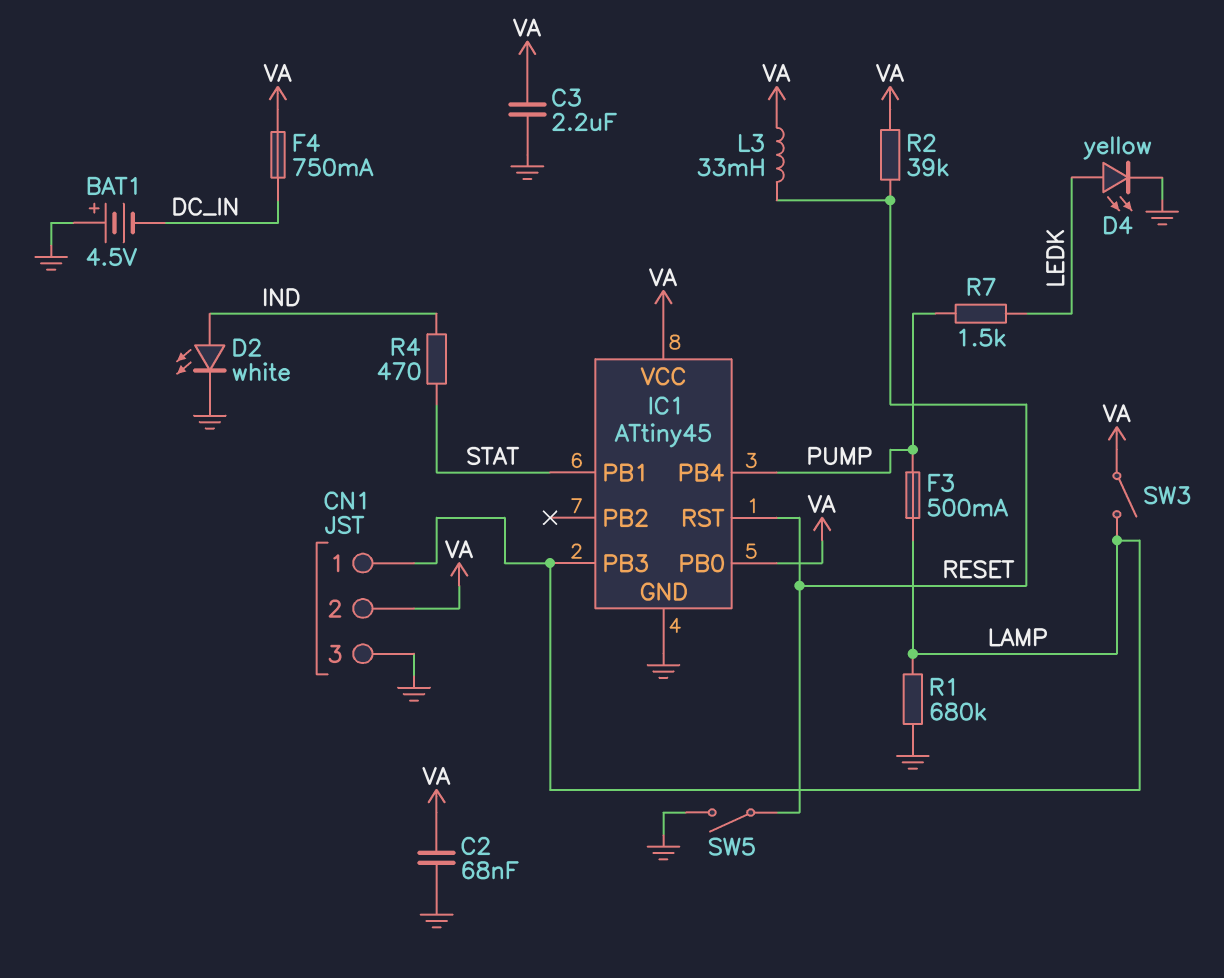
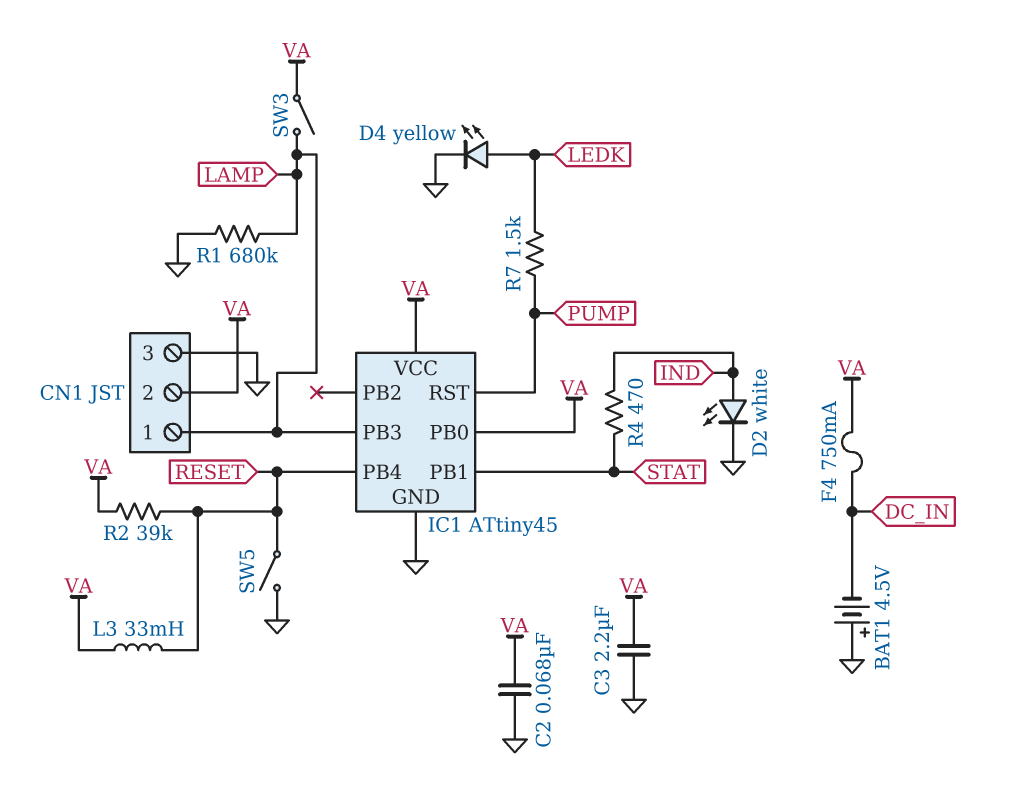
F3: 500mA (LAMP, PUMP) -> none
IC1 pin PB4: PUMP -> RESET
IC1 pin RST: RESET -> PUMP

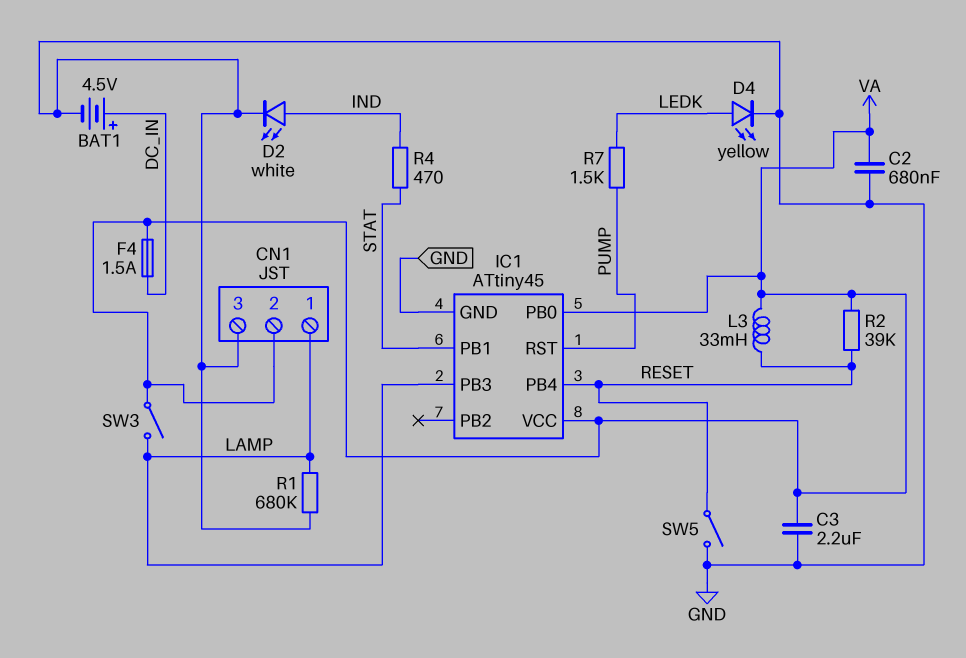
BAT1: 4.5V (plus GND, minus DC_IN) -> 4.5V (plus DC_IN, minus GND)
C2: 68nF (GND, VA) -> 680nF (GND, VA)
F4: 750mA (DC_IN, VA) -> 1.5A (DC_IN, VA)

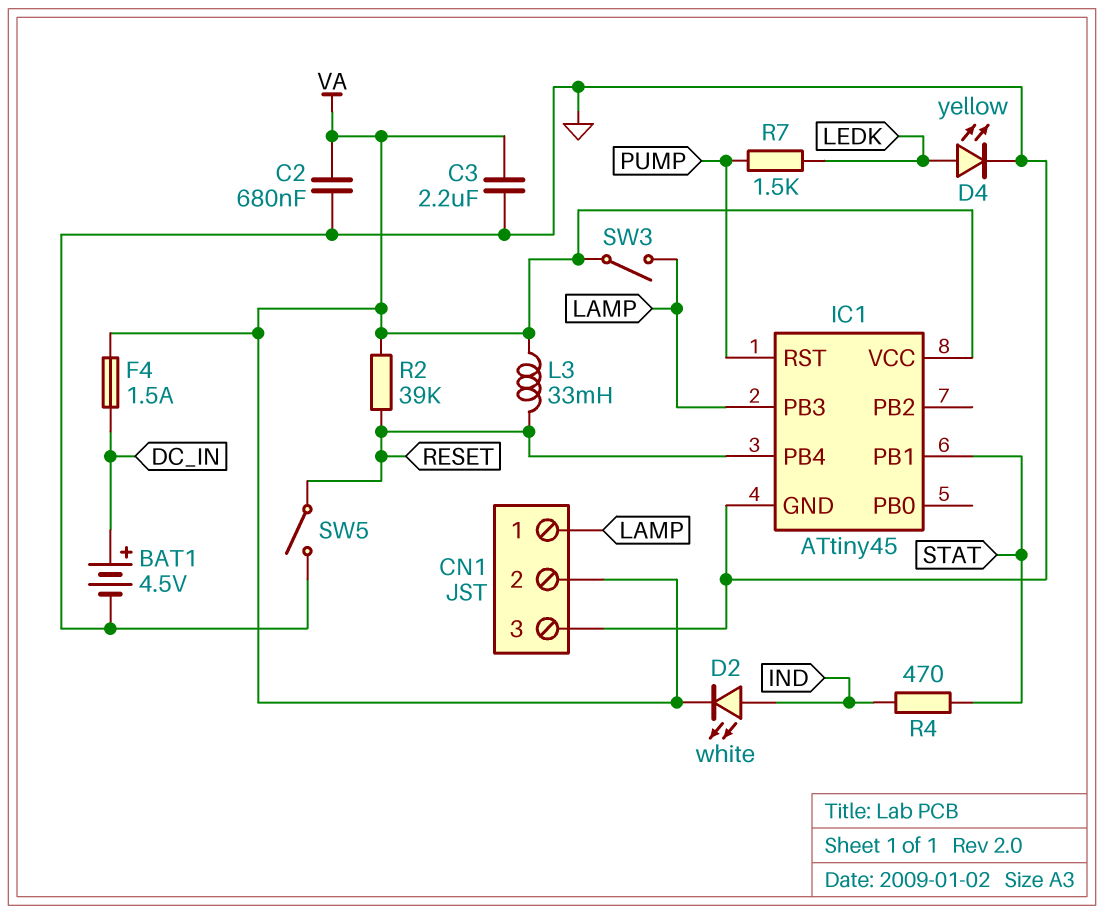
D2: LED white (A IND, K GND) -> LED white (A IND, K VA)
IC1 pin PB0: VA -> none
R1: 680k (GND, LAMP) -> none

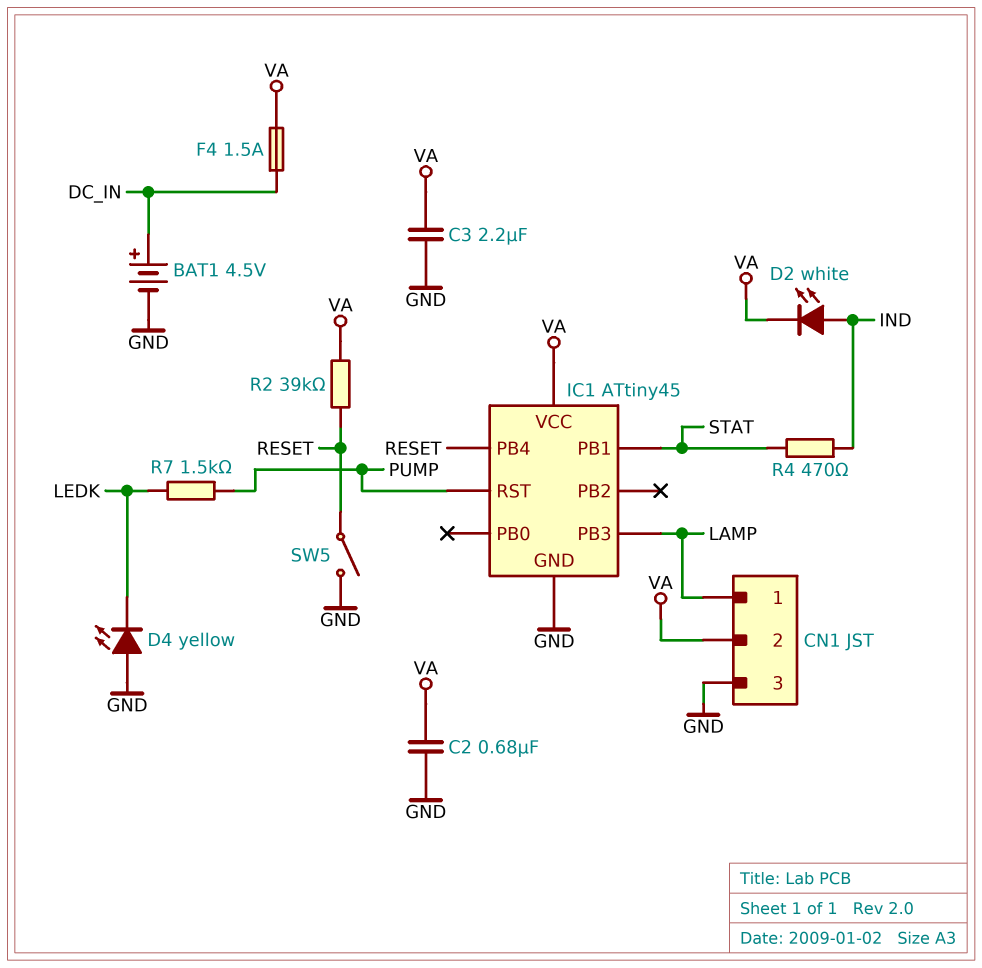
D4: LED yellow (A LEDK, K GND) -> LED yellow (A GND, K LEDK)
L3: 33mH (RESET, VA) -> none
SW3: switch (LAMP, VA) -> none

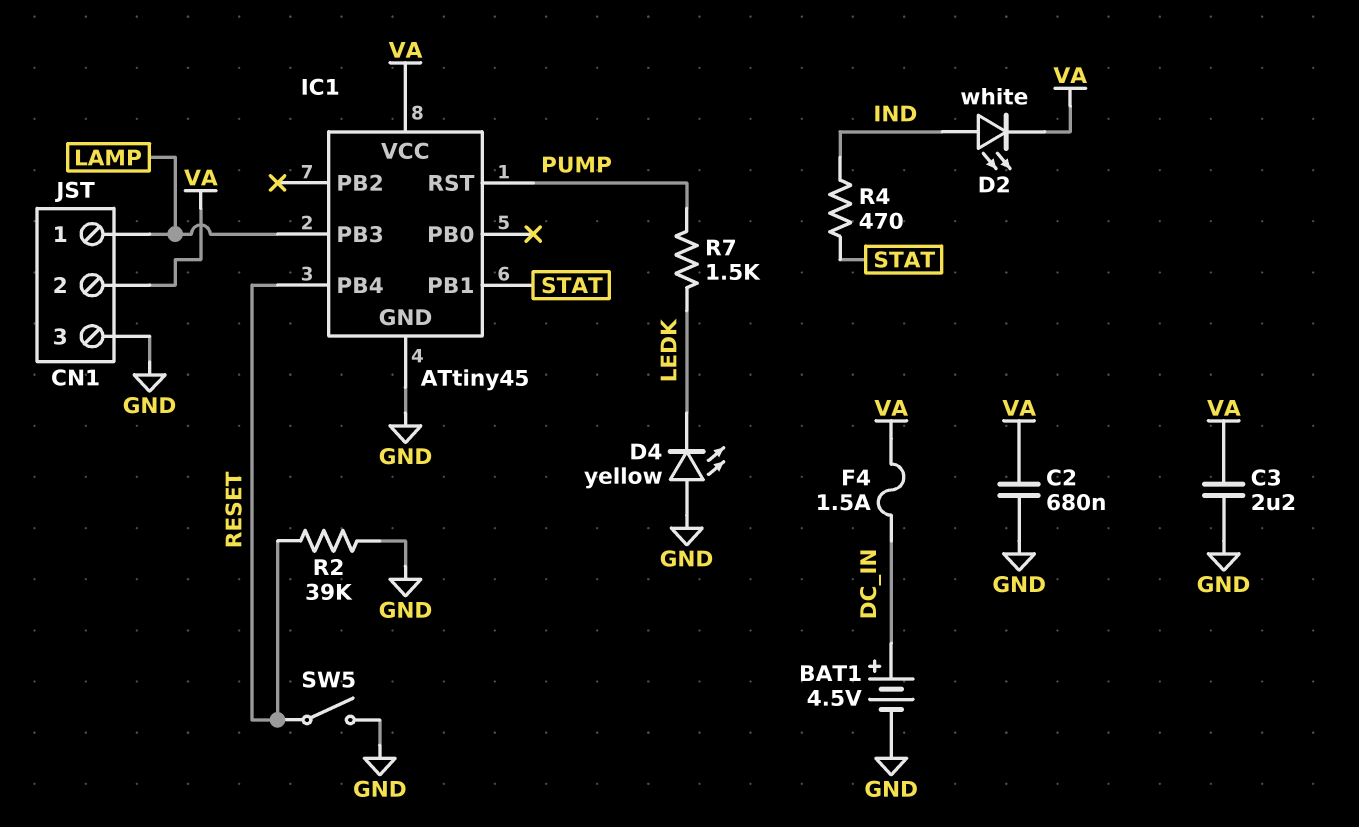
R2: 39k (RESET, VA) -> 39k (GND, RESET)

